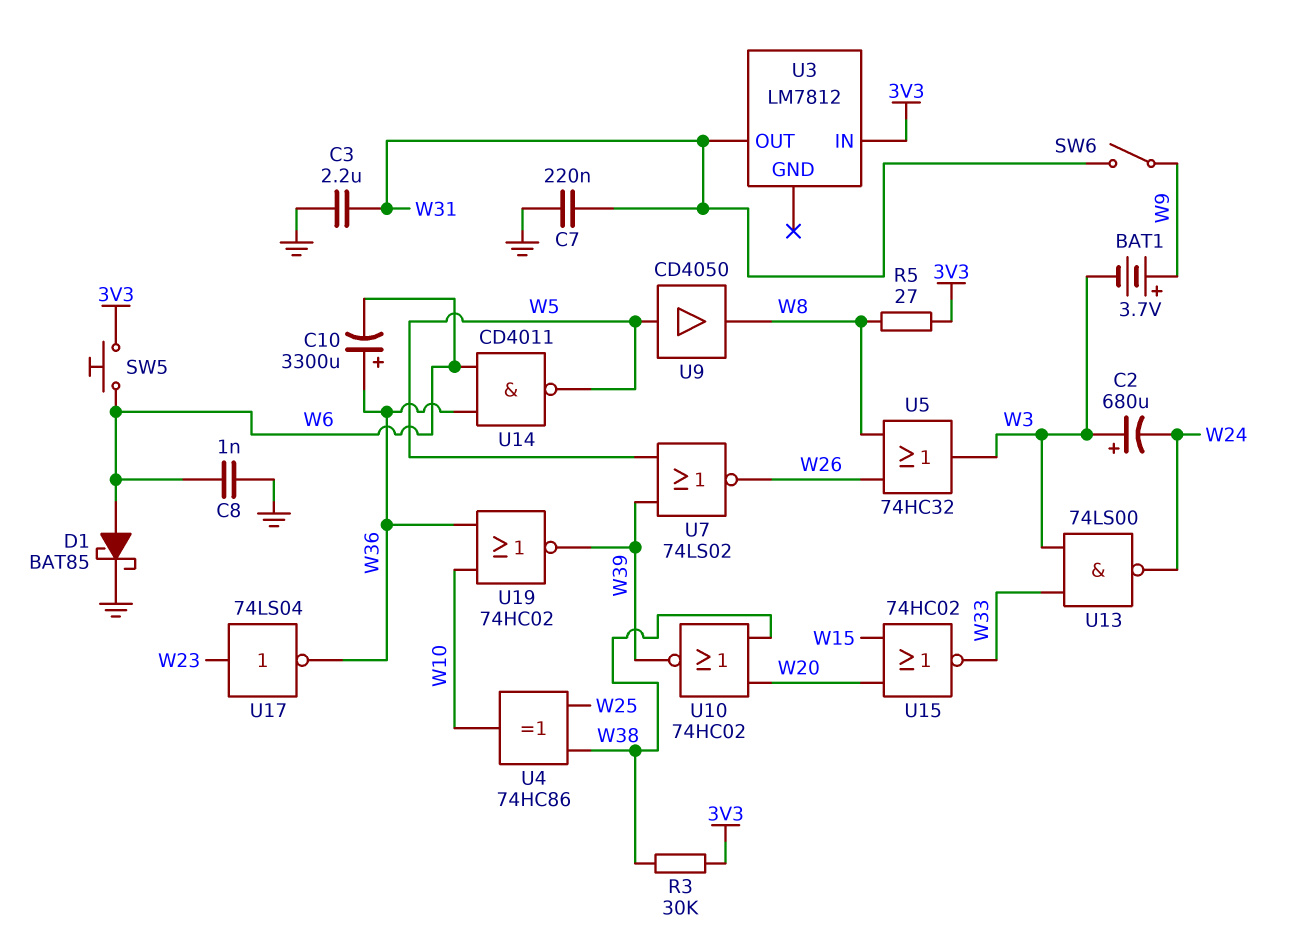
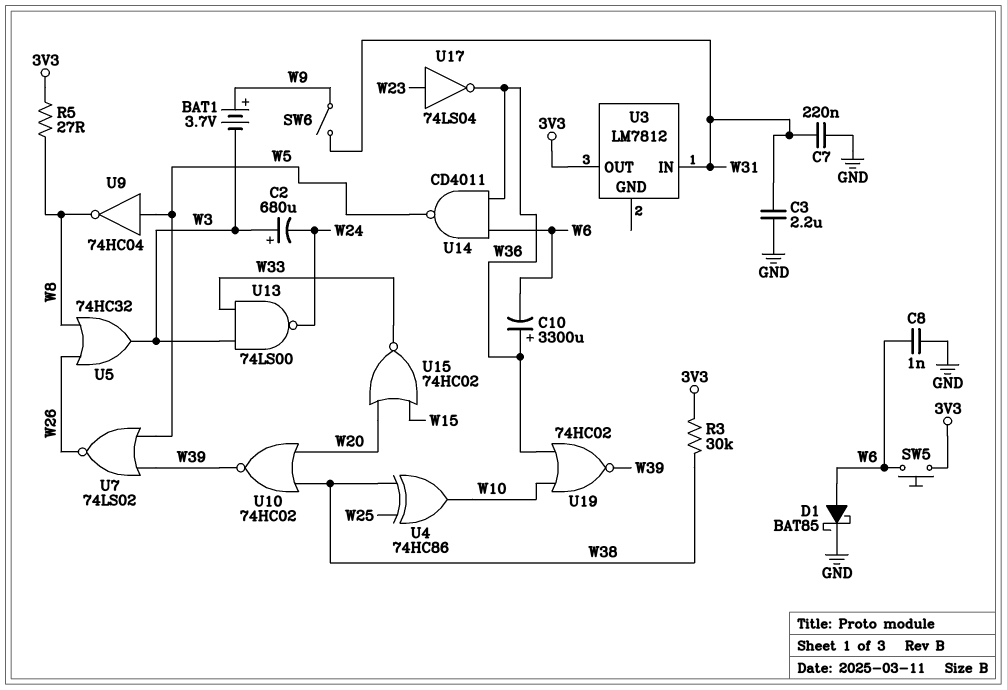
U3 pin IN: 3V3 -> W31
U3 pin OUT: W31 -> 3V3
U9: buffer CD4050 (in W5, out W8) -> NOT 74HC04 (in W5, out W8)

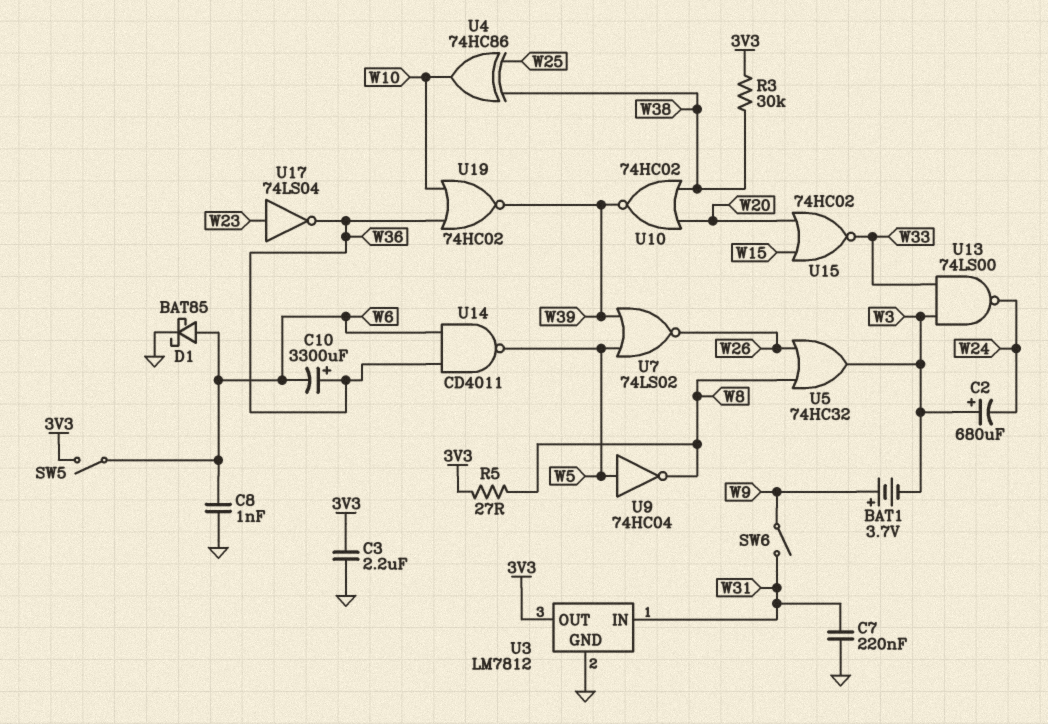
C3: 2.2uF (GND, W31) -> 2.2uF (3V3, GND)
SW5: button (3V3, W6) -> switch (3V3, W6)
U3 pin GND: none -> GND

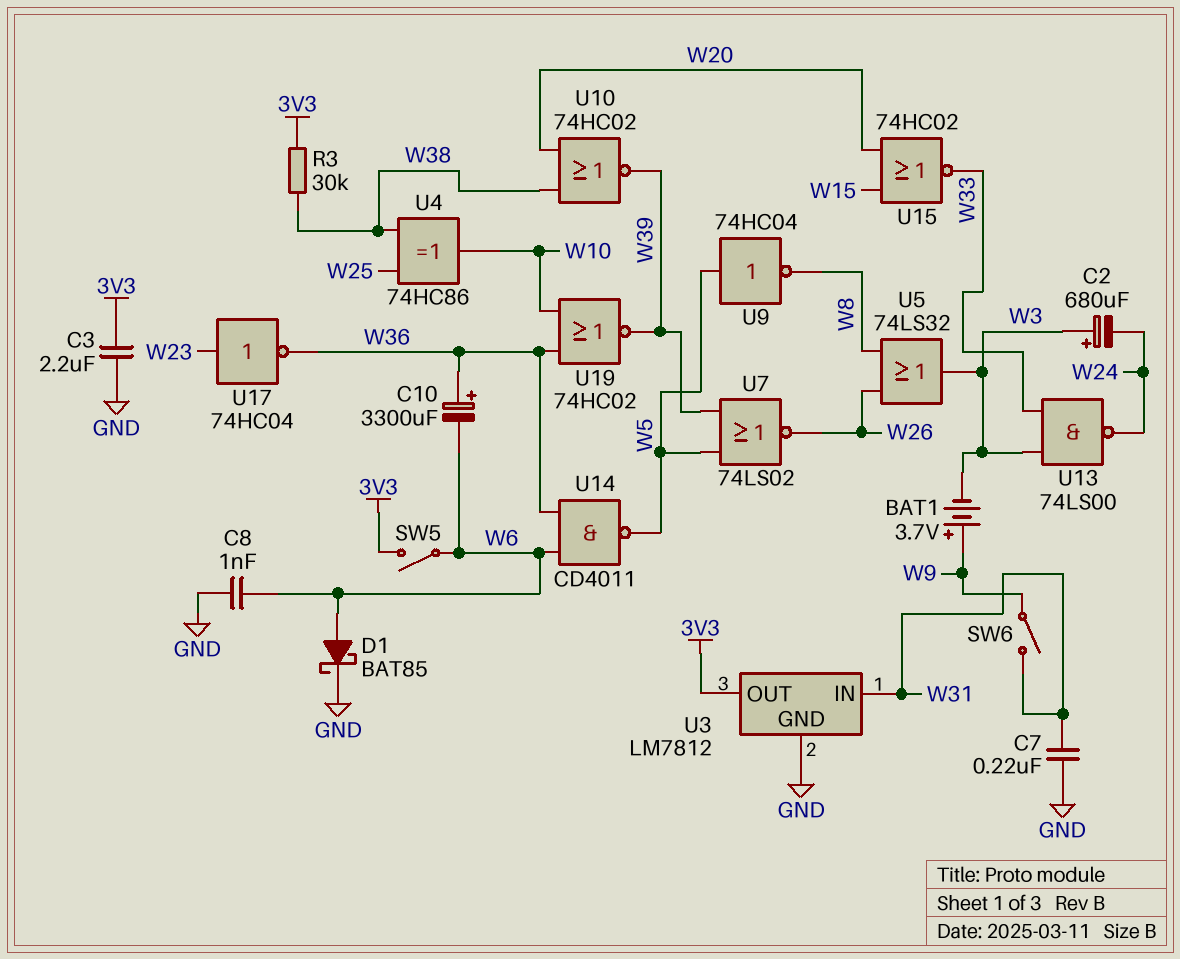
R5: 27 (3V3, W8) -> none
U5: OR 74HC32 (in W8, in W26, out W3) -> OR 74LS32 (in W8, in W26, out W3)
U17: NOT 74LS04 (in W23, out W36) -> NOT 74HC04 (in W23, out W36)

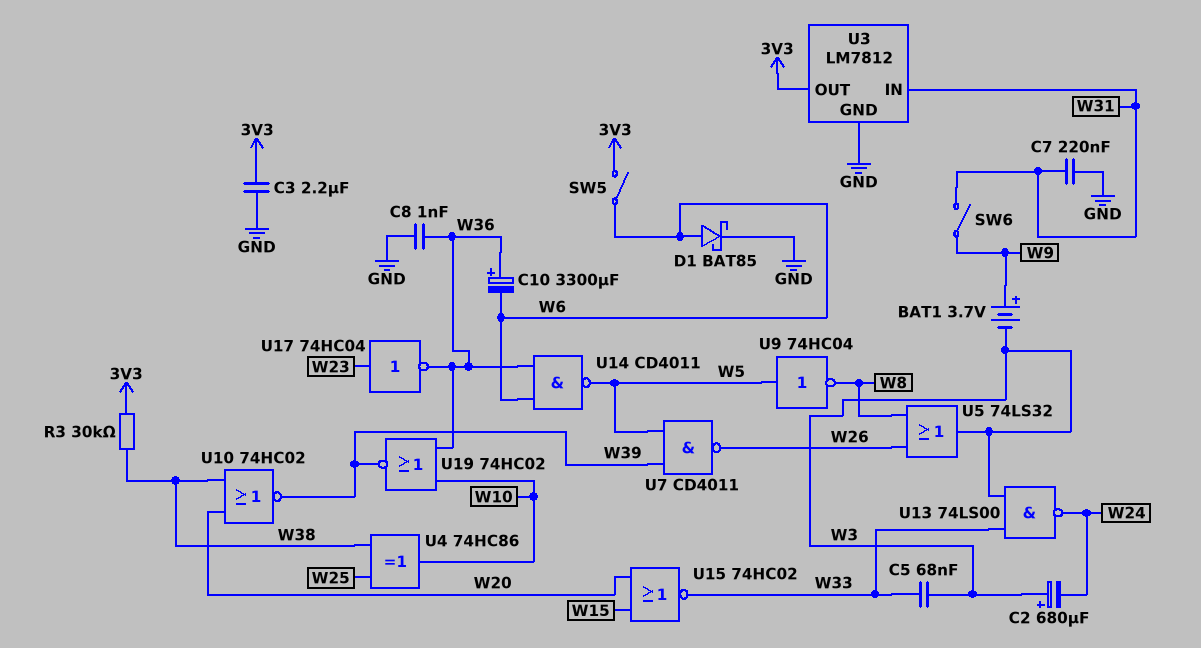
C5: none -> 68nF (W3, W33)
C8: 1nF (GND, W6) -> 1nF (GND, W36)
U7: NOR 74LS02 (in W5, in W39, out W26) -> NAND CD4011 (in W5, in W39, out W26)

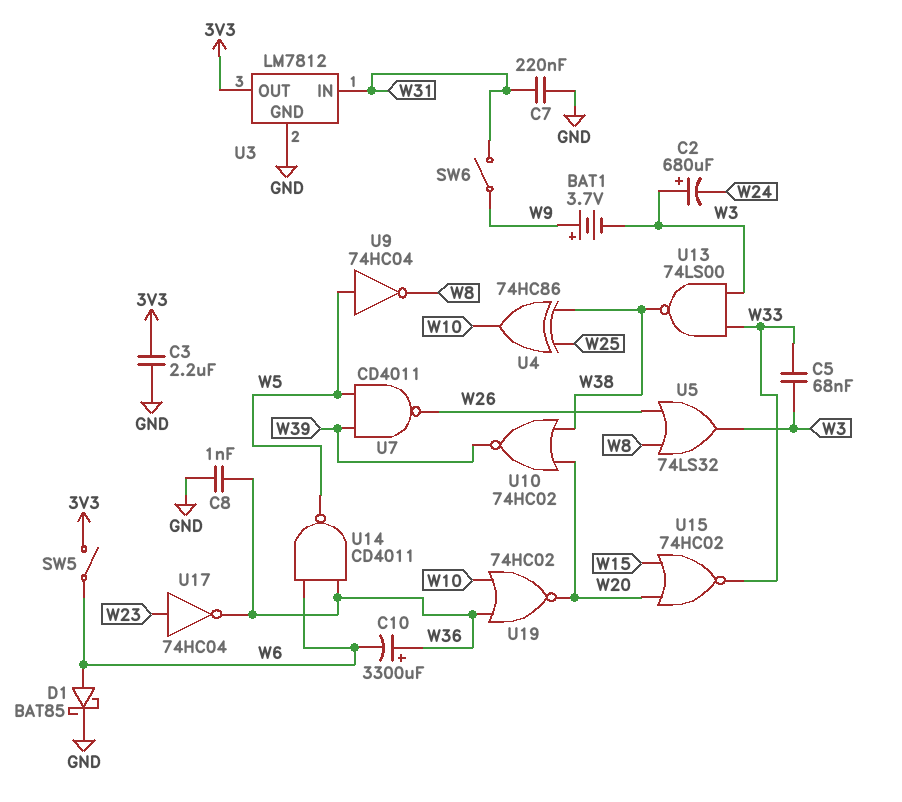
R3: 30k (3V3, W38) -> none
U13: NAND 74LS00 (in W3, in W33, out W24) -> NAND 74LS00 (in W3, in W33, out W38)
U19: NOR 74HC02 (in W10, in W36, out W39) -> NOR 74HC02 (in W10, in W36, out W20)

